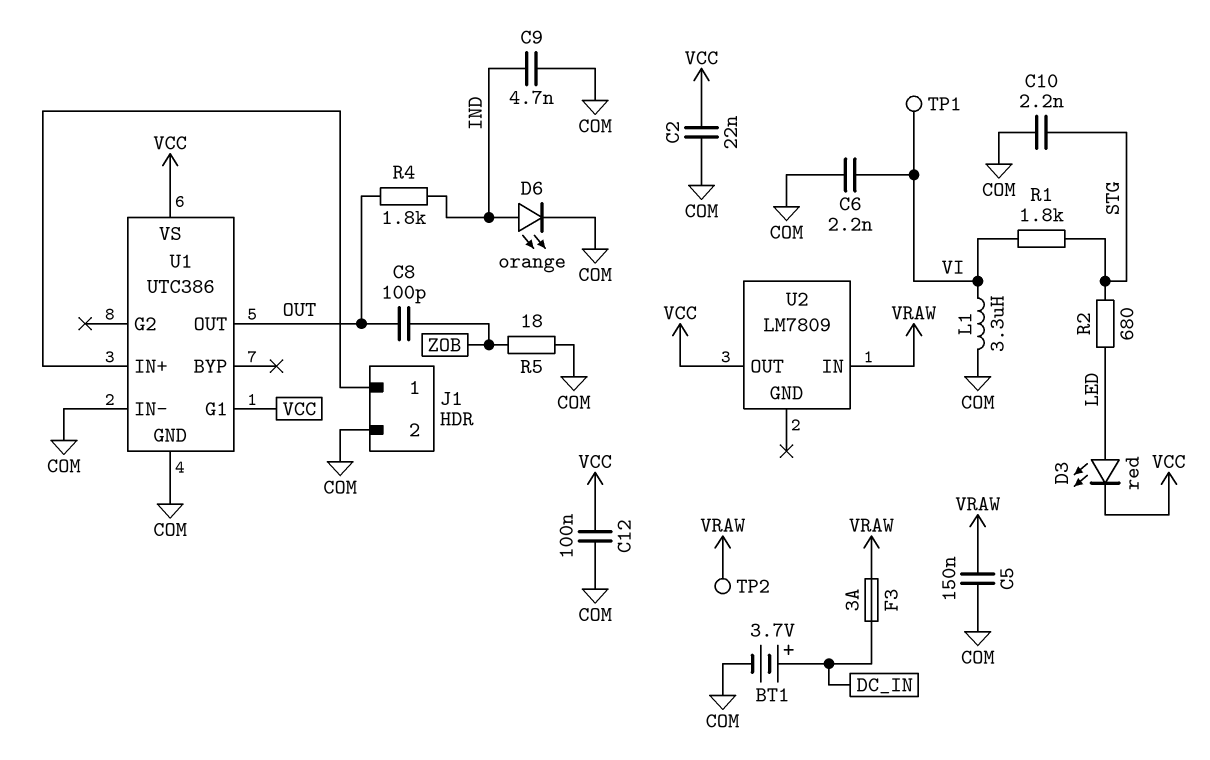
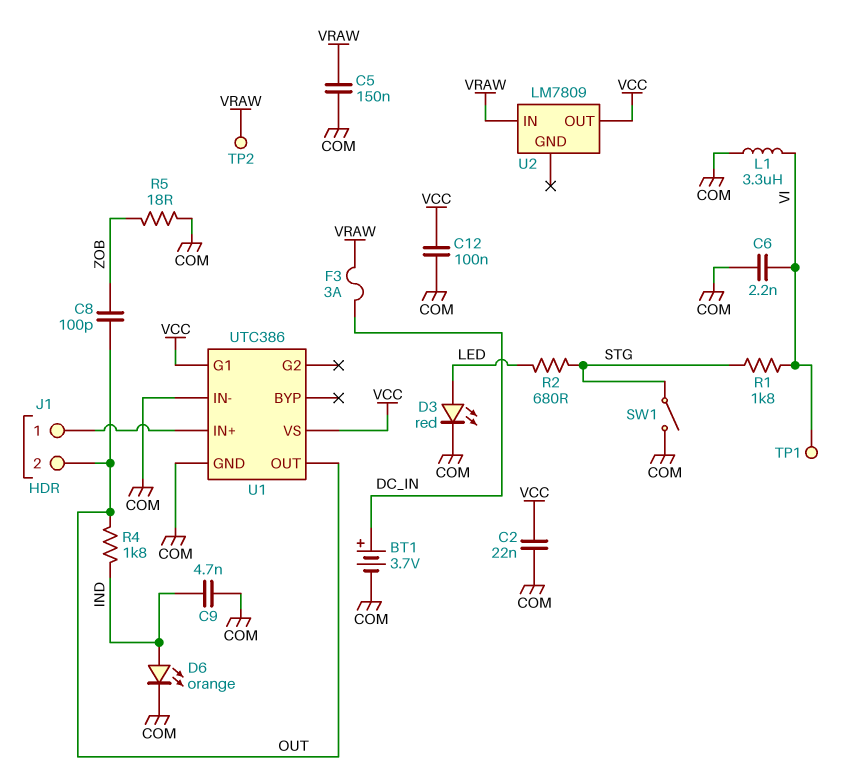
C10: 2.2nF (COM, STG) -> none
D3: LED red (A LED, K VCC) -> LED red (A LED, K COM)
J1 pin 2: COM -> OUT
SW1: none -> switch (COM, STG)

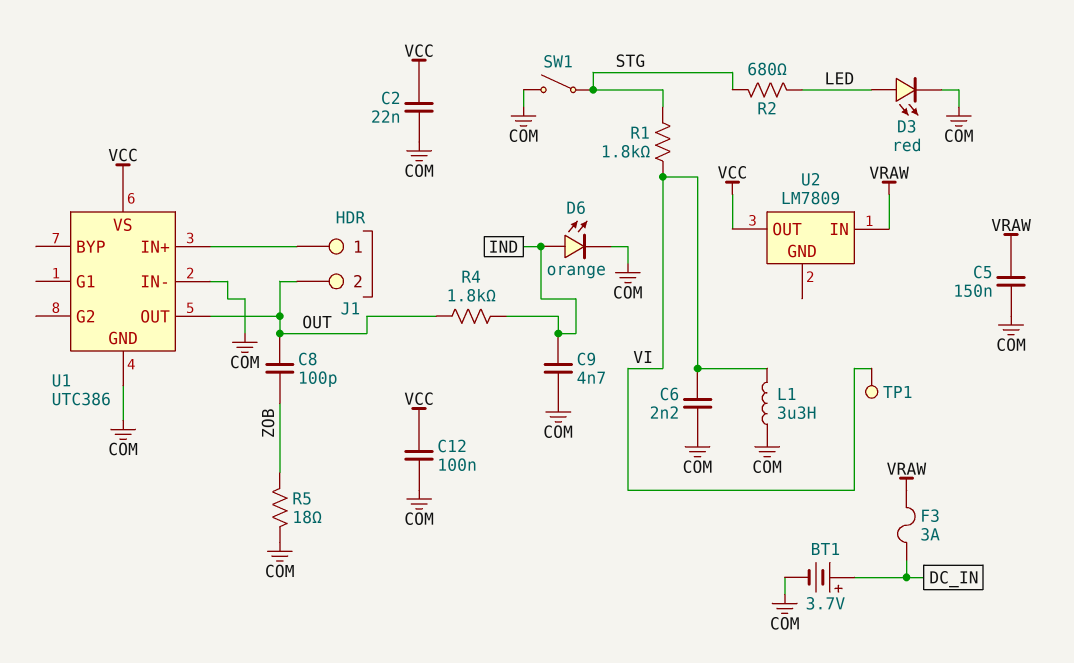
TP2: test point (VRAW) -> none
U1 pin G1: VCC -> none

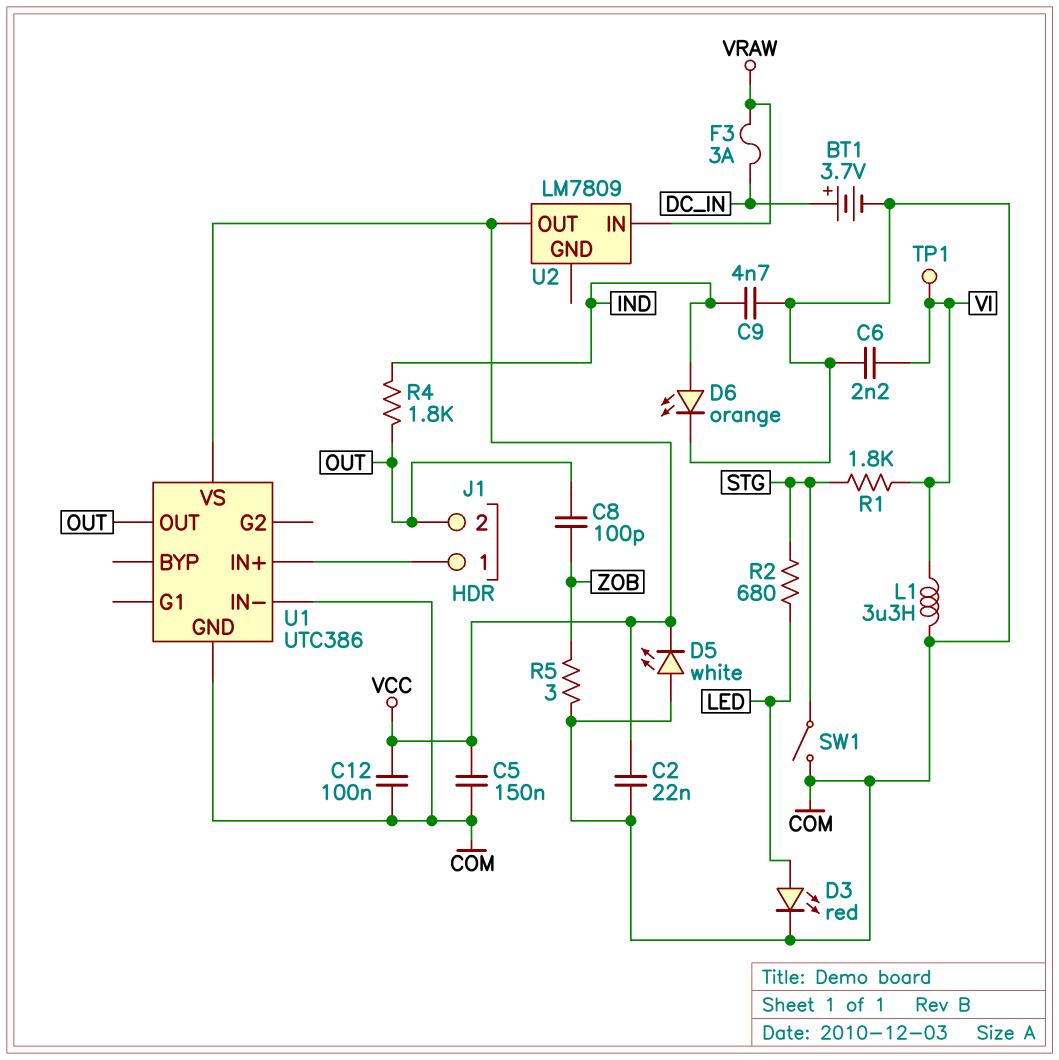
C5: 150nF (COM, VRAW) -> 150nF (COM, VCC)
D5: none -> LED white (A COM, K VCC)
R5: 18 (COM, ZOB) -> 3 (COM, ZOB)

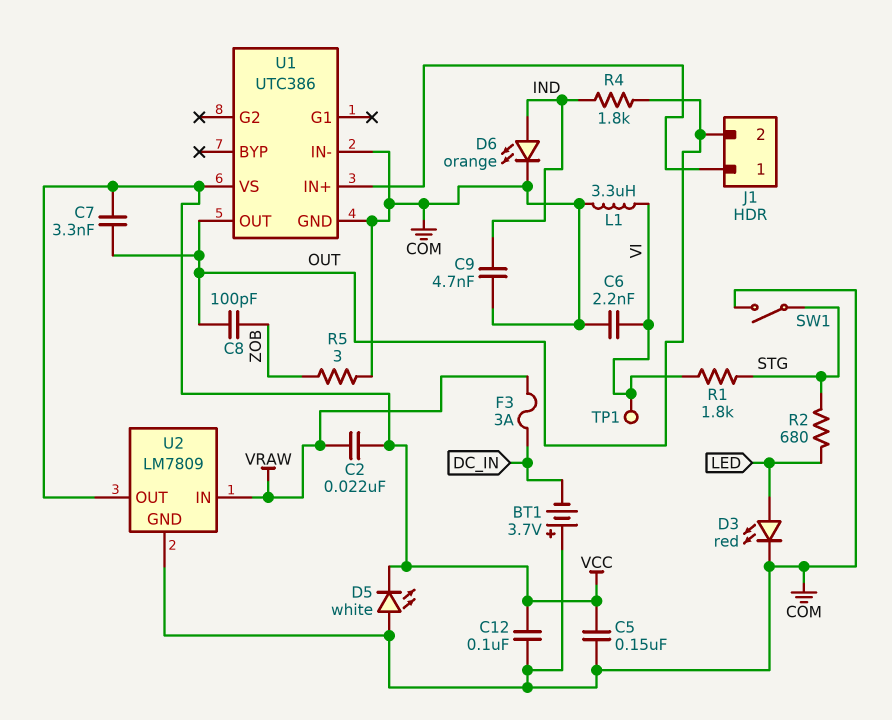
BT1: 3.7V (plus DC_IN, minus COM) -> 3.7V (plus COM, minus DC_IN)
C2: 22nF (COM, VCC) -> 22nF (VCC, VRAW)
C7: none -> 3.3nF (OUT, VCC)
U2 pin GND: none -> COM

